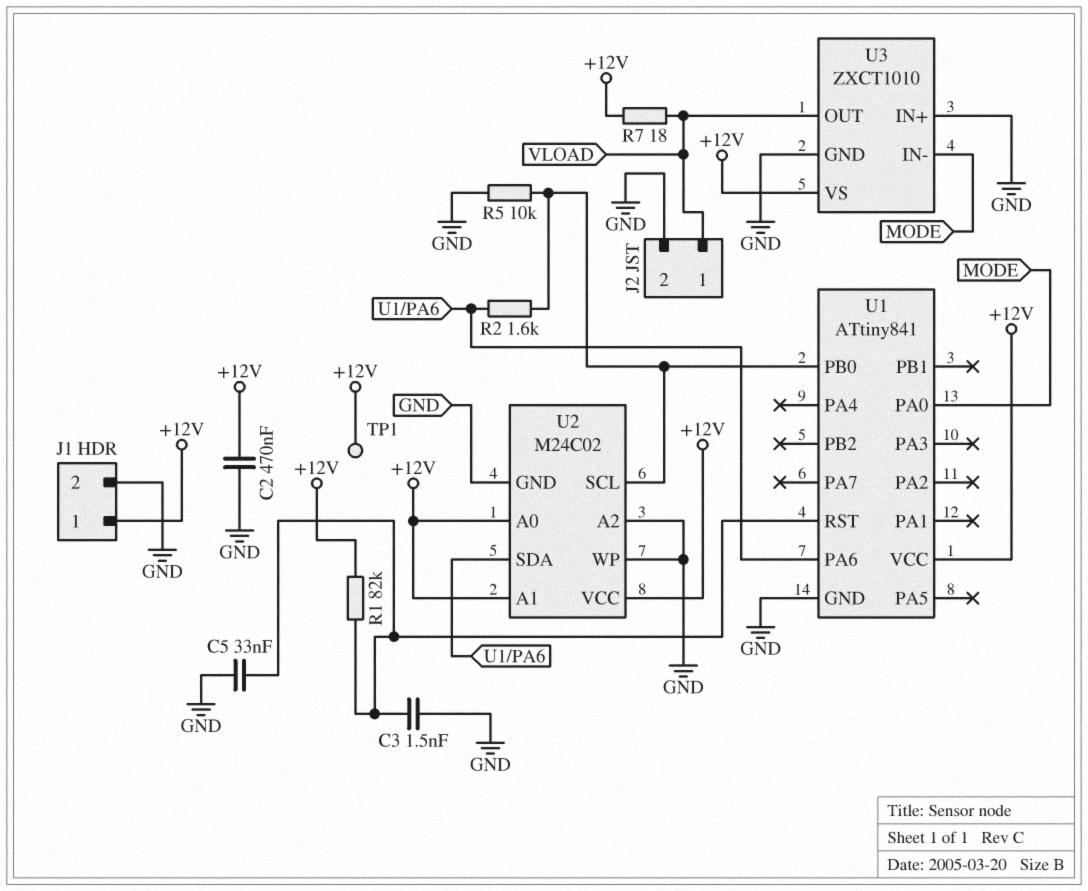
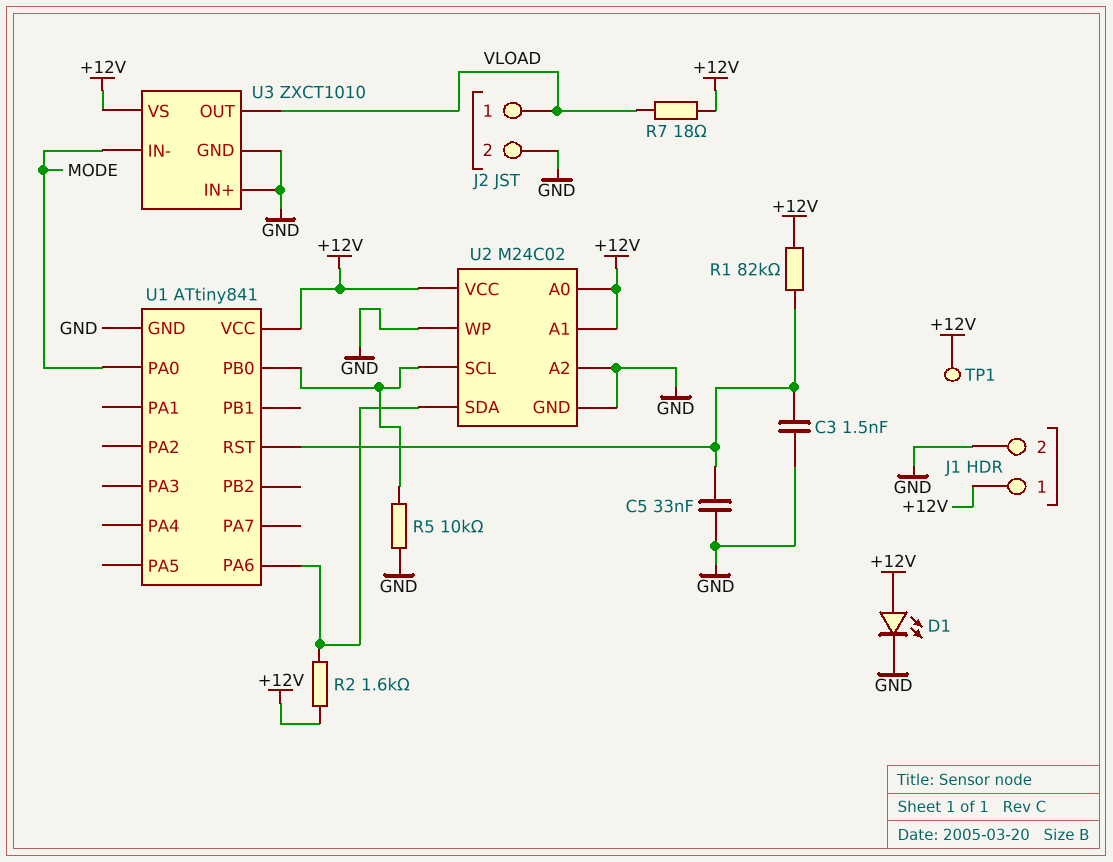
C2: 470nF (+12V, GND) -> none
D1: none -> LED (A +12V, K GND)
R2: 1.6k (U1/PA6, U1/PB0) -> 1.6k (+12V, U1/PA6)

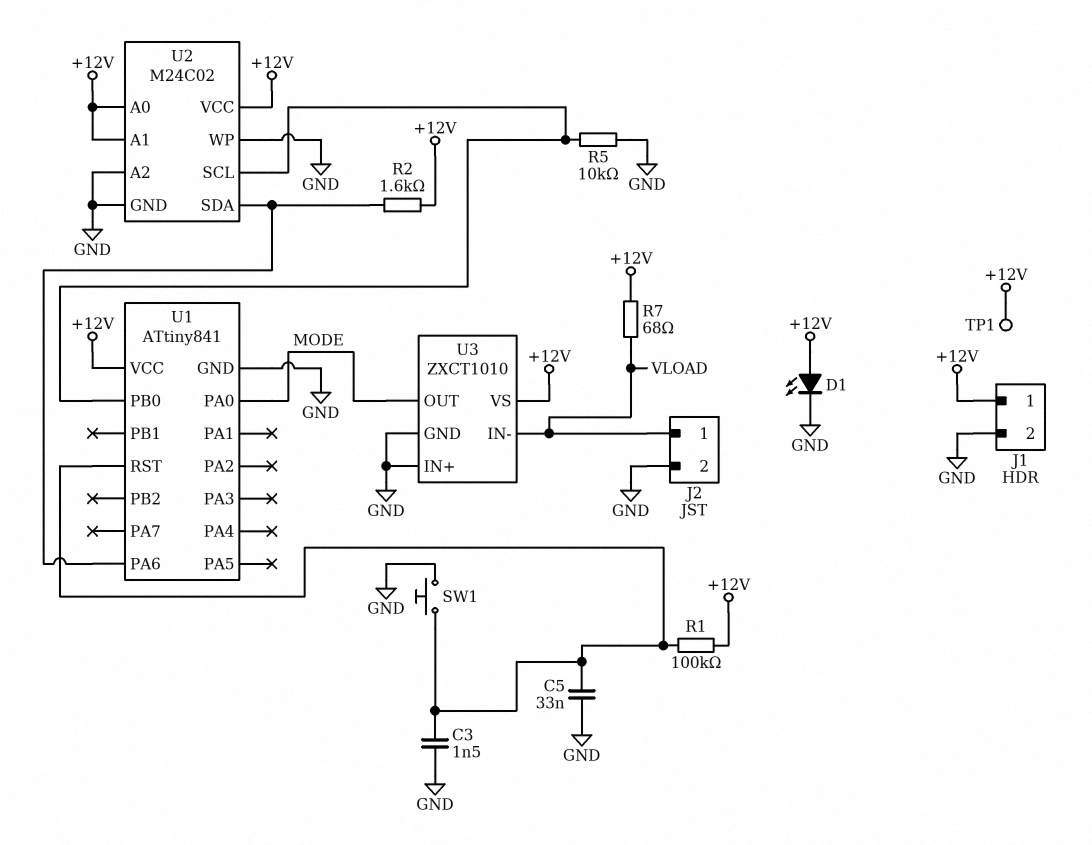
R1: 82k (+12V, U1/RST) -> 100k (+12V, U1/RST)
R7: 18 (+12V, VLOAD) -> 68 (+12V, VLOAD)
SW1: none -> button (GND, U1/RST)
U3 pin IN-: MODE -> VLOAD
U3 pin OUT: VLOAD -> MODE

